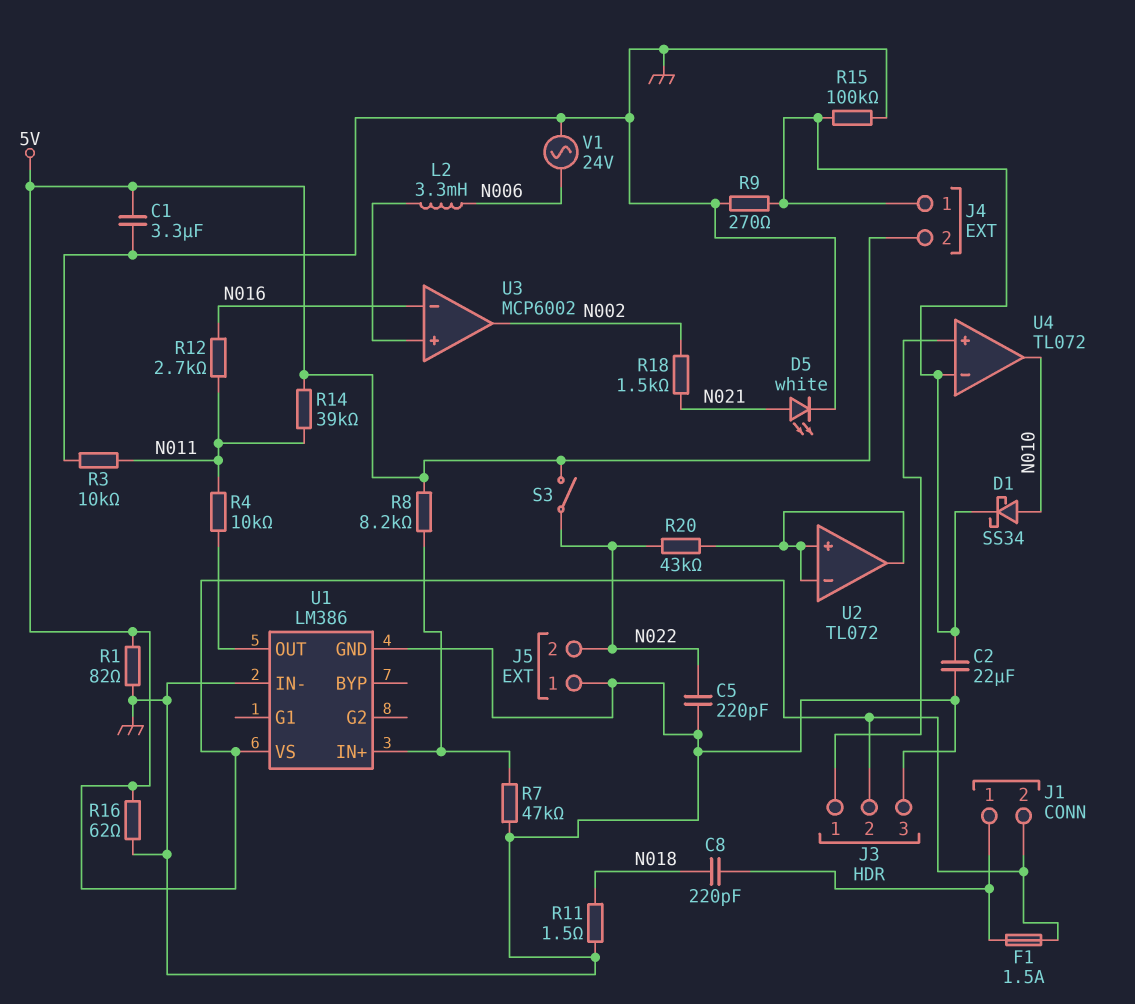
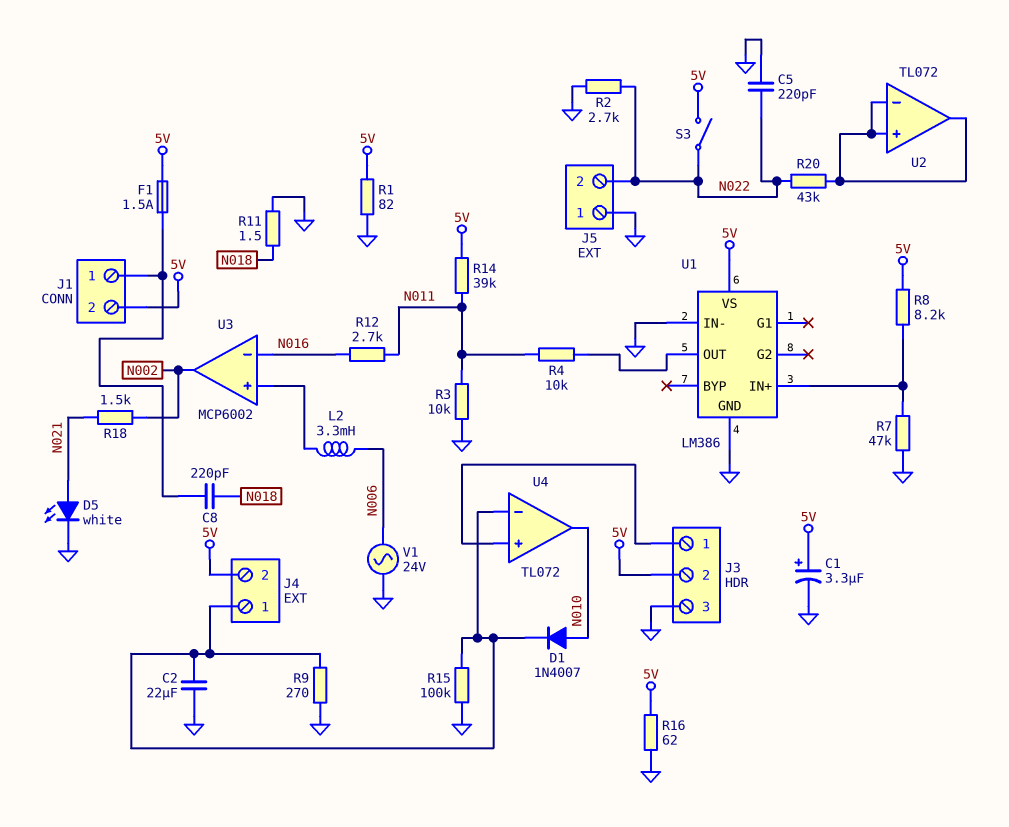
C1: 3.3uF (5V, GND) -> 3.3uF (plus 5V, minus GND)
D1: schottky SS34 (A N010, K J4/1) -> diode 1N4007 (A N010, K J4/1)
R2: none -> 2.7k (GND, N022)

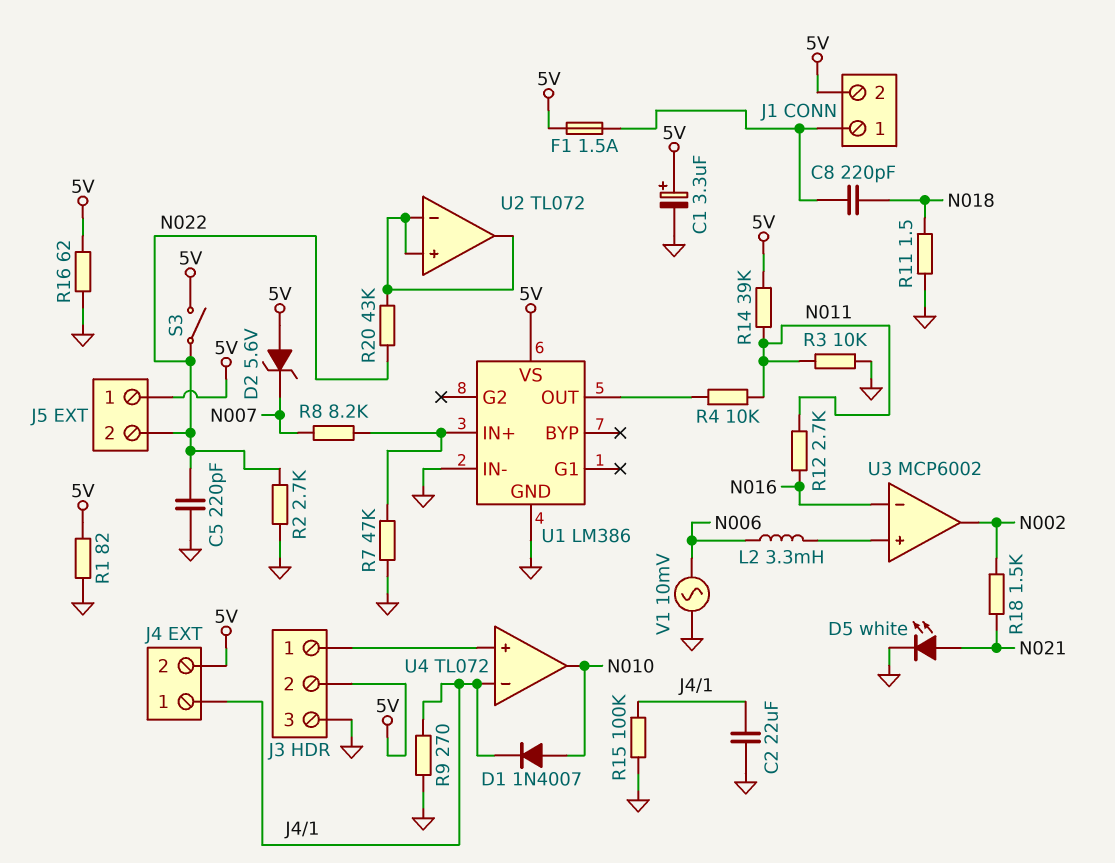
D2: none -> zener 5.6V (A 5V, K N007)
J5 pin 1: GND -> 5V
R8: 8.2k (5V, U1/IN+) -> 8.2k (N007, U1/IN+)
V1: AC 24V (GND, N006) -> AC 10mV (GND, N006)

